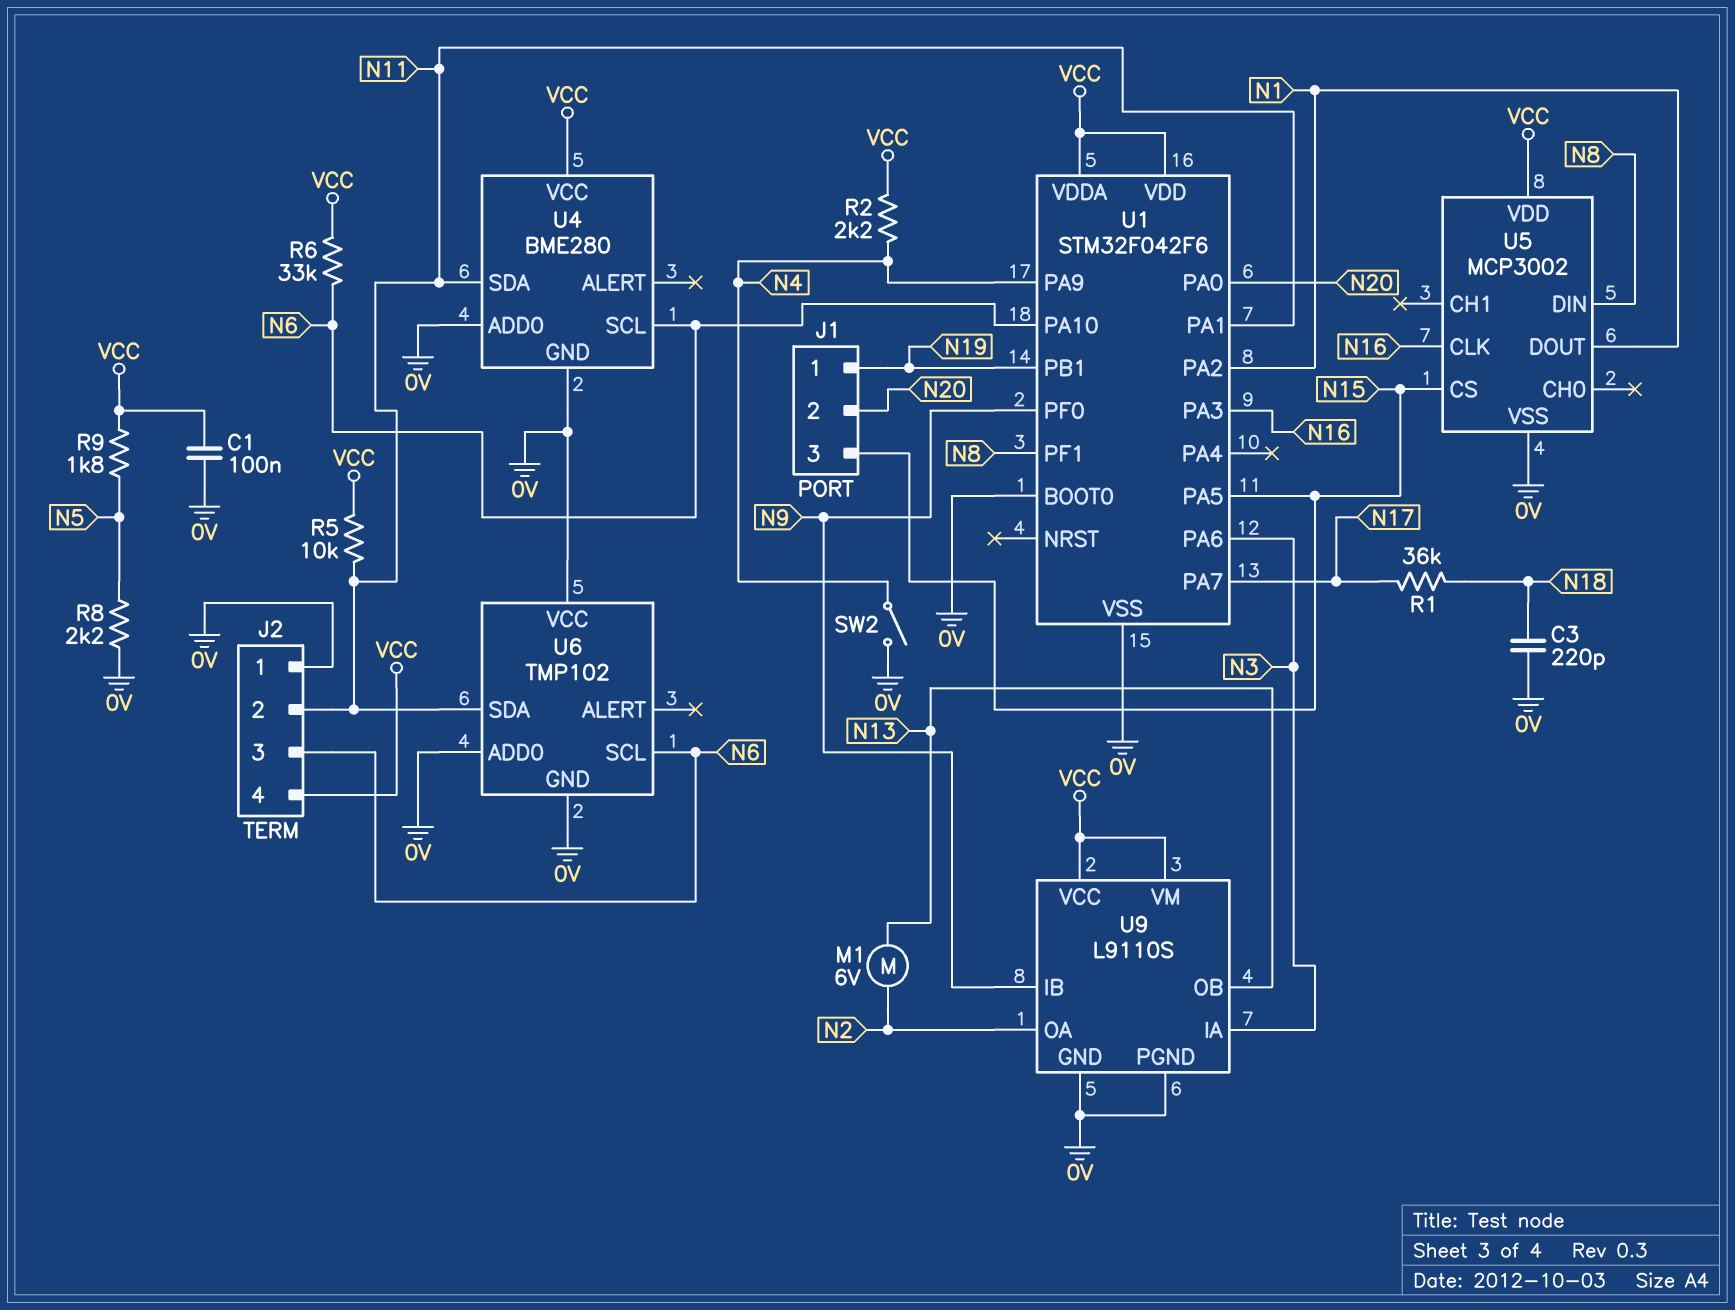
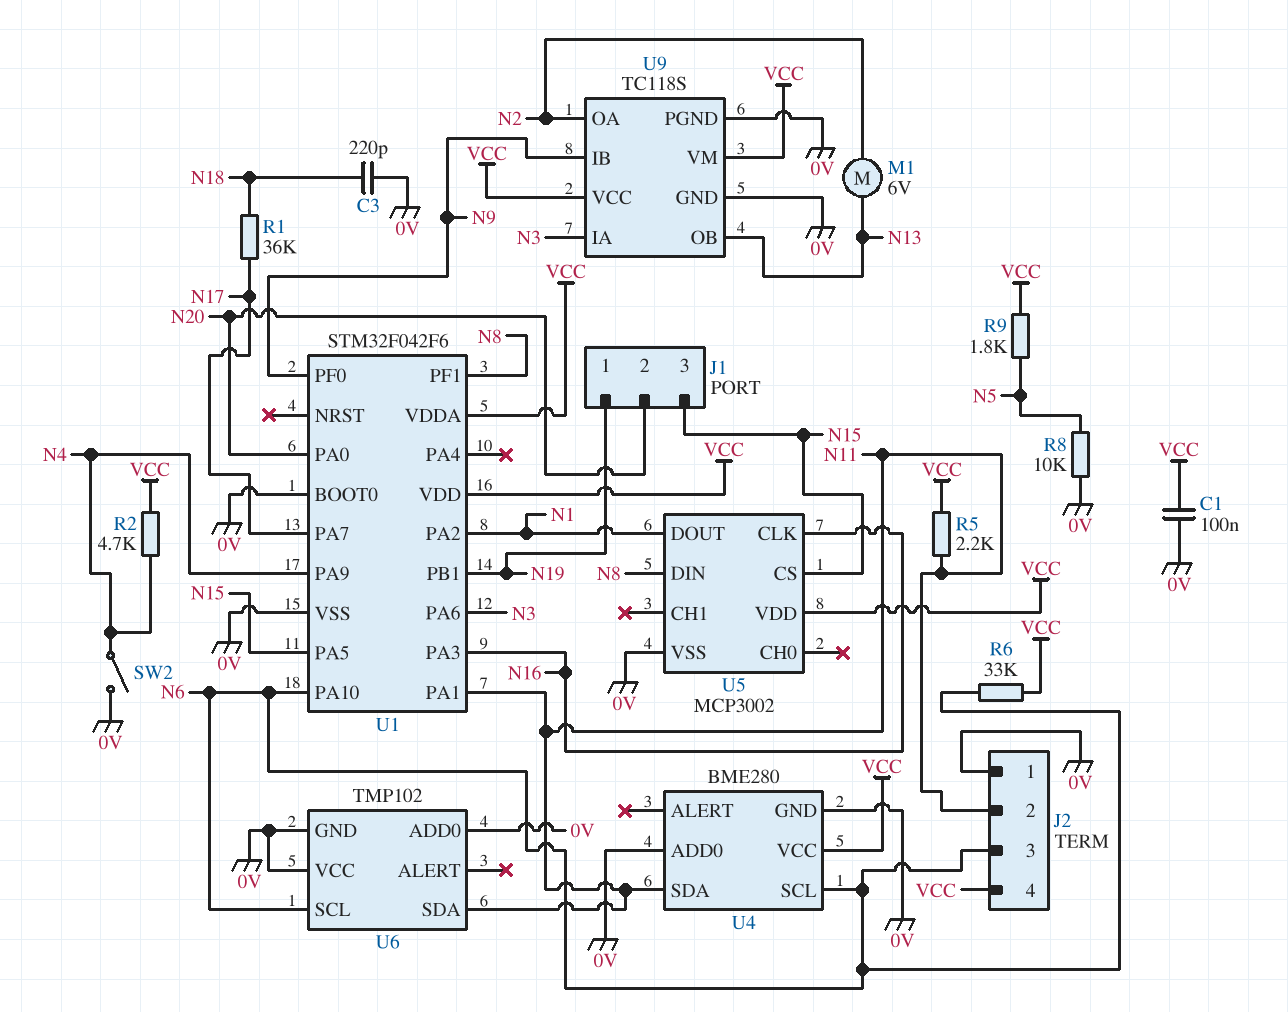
R2: 2.2k (N4, VCC) -> 4.7k (N4, VCC)
R5: 10k (N11, VCC) -> 2.2k (N11, VCC)
R8: 2.2k (0V, N5) -> 10k (0V, N5)
U9: L9110S -> TC118S

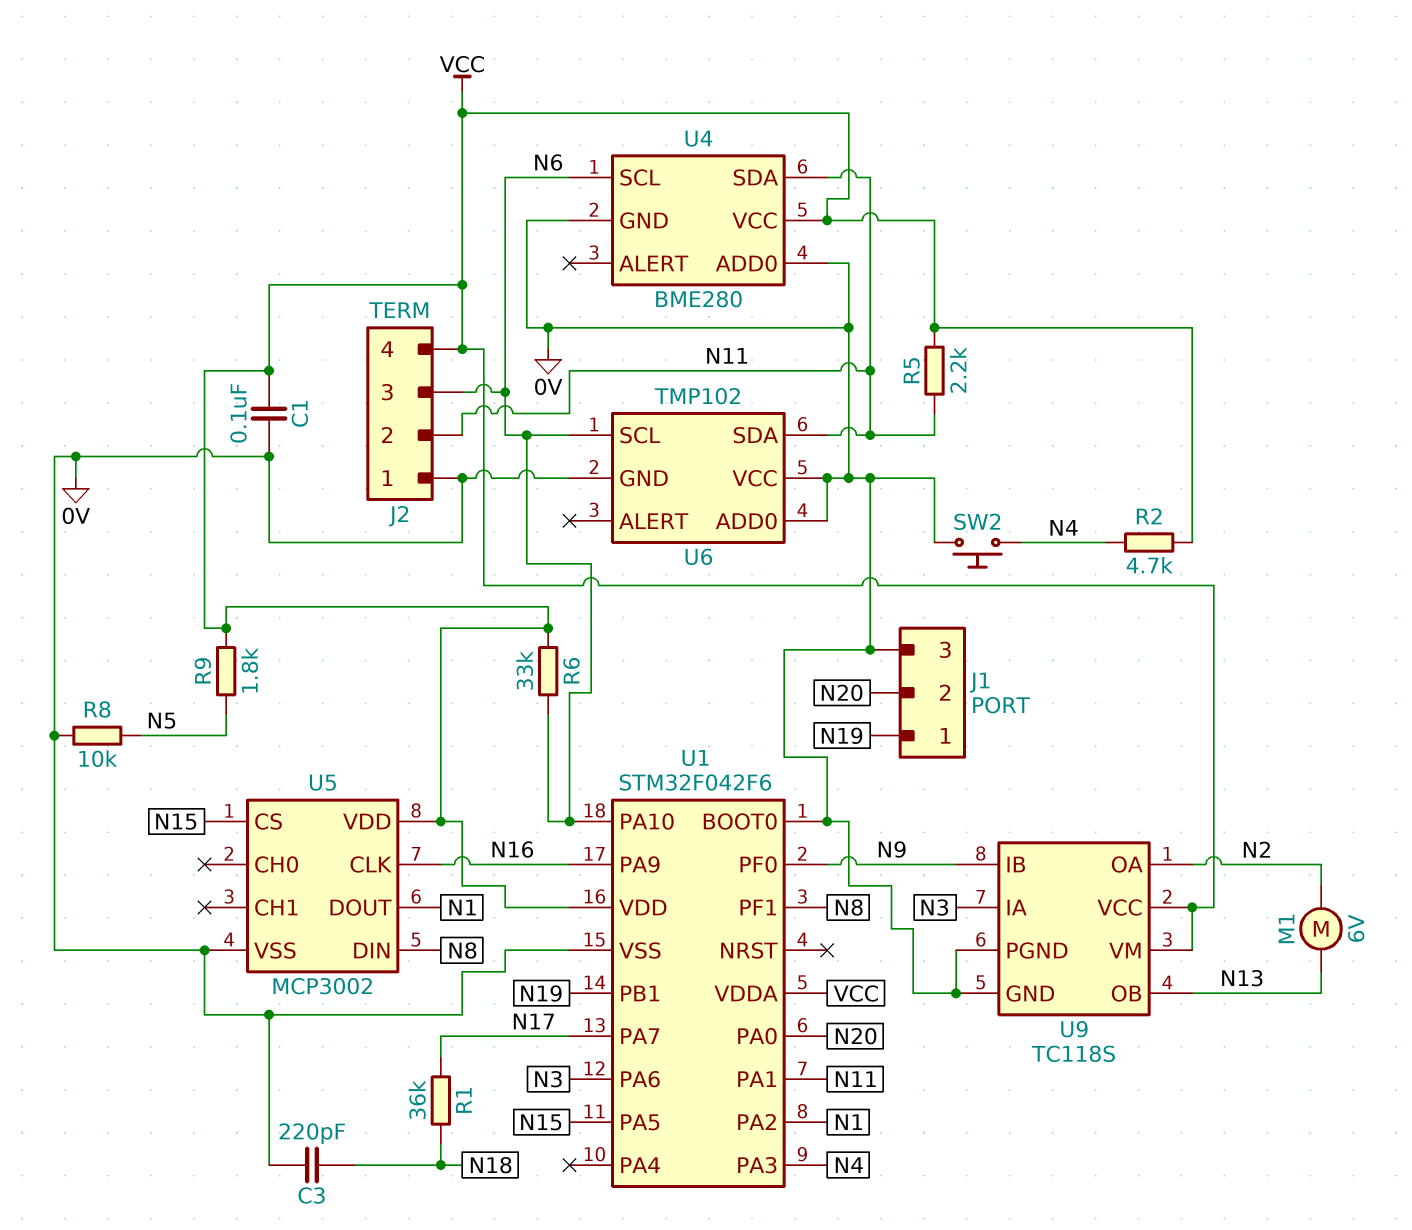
J1 pin 3: N15 -> 0V
SW2: switch (0V, N4) -> button (0V, N4)
U1 pin PA3: N16 -> N4
U1 pin PA9: N4 -> N16

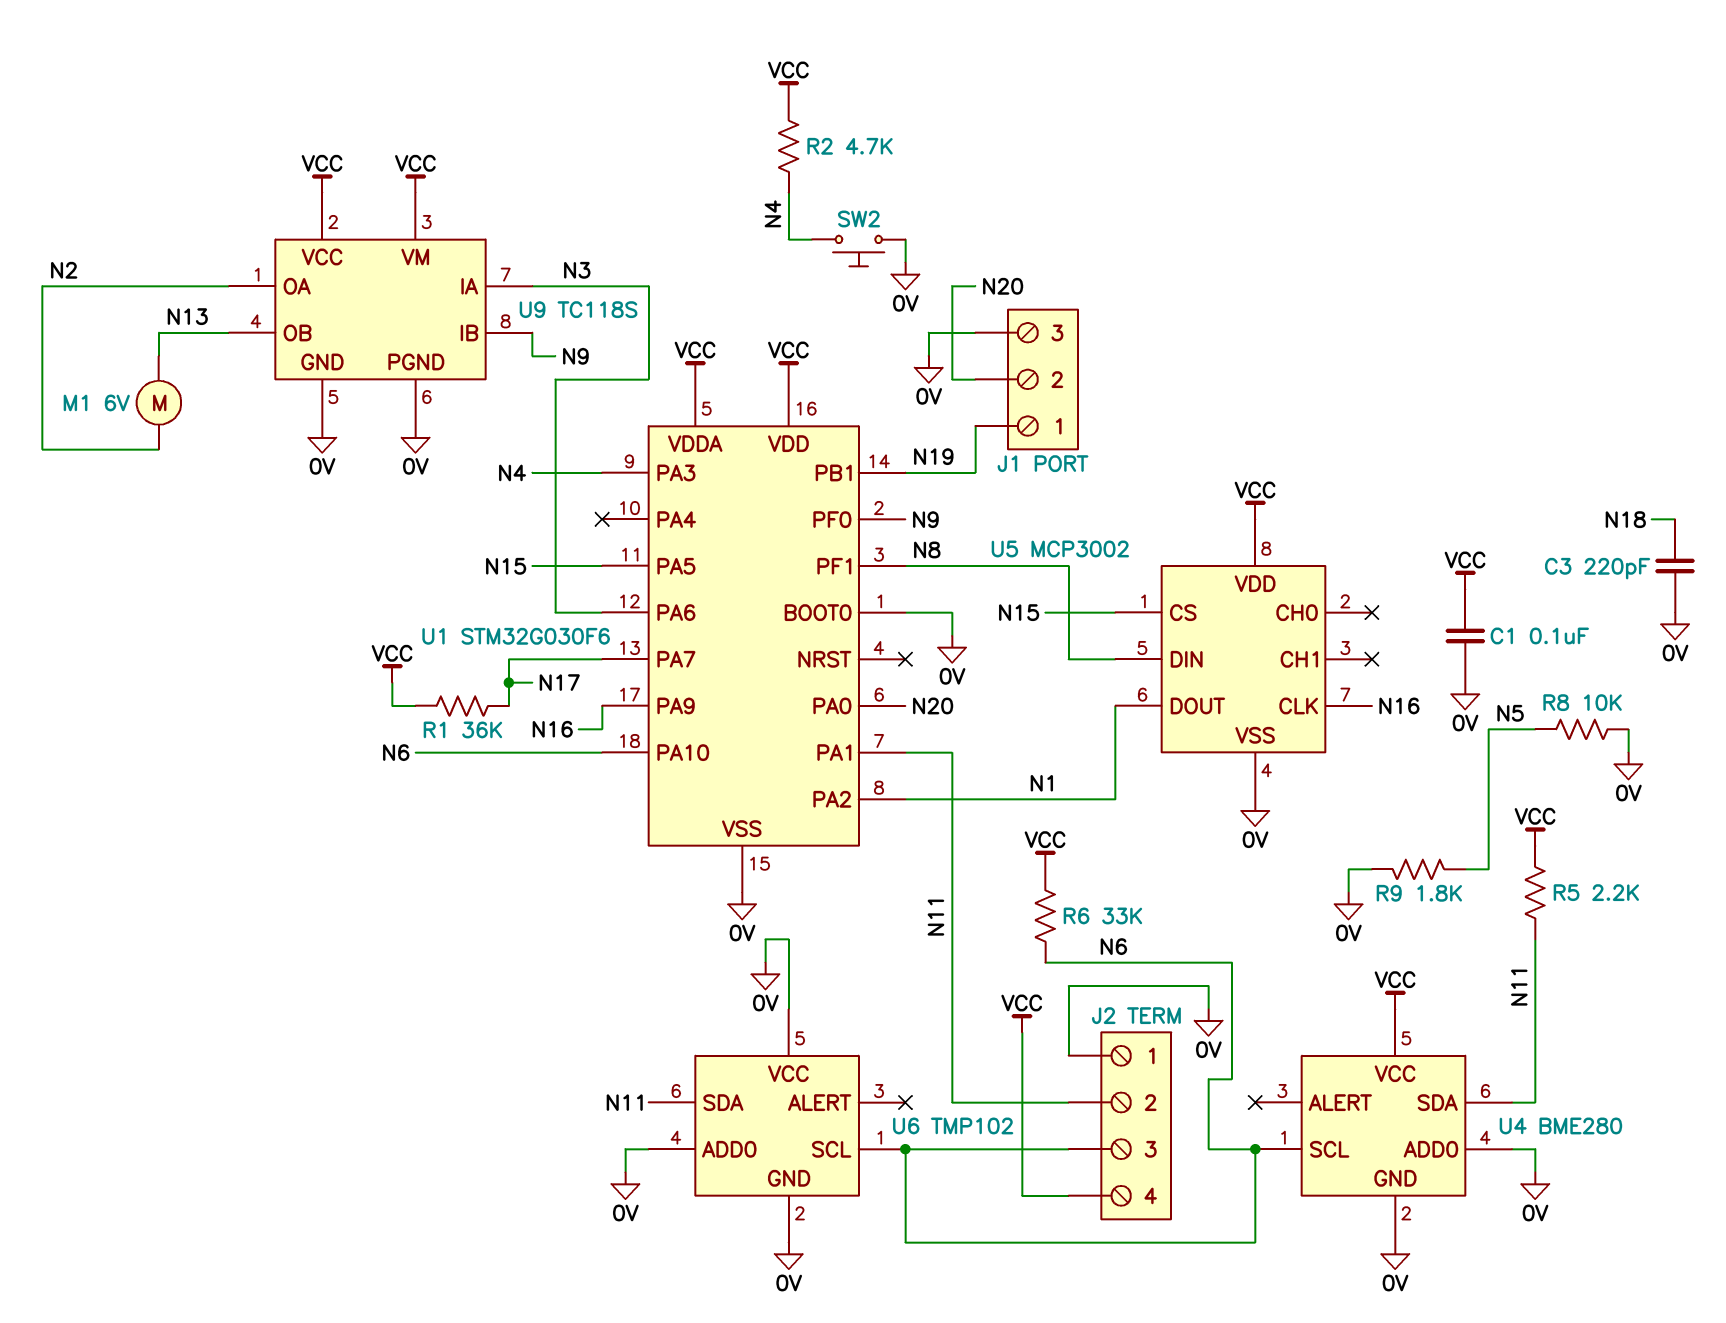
R1: 36k (N17, N18) -> 36k (N17, VCC)
R9: 1.8k (N5, VCC) -> 1.8k (0V, N5)
U1: STM32F042F6 -> STM32G030F6

